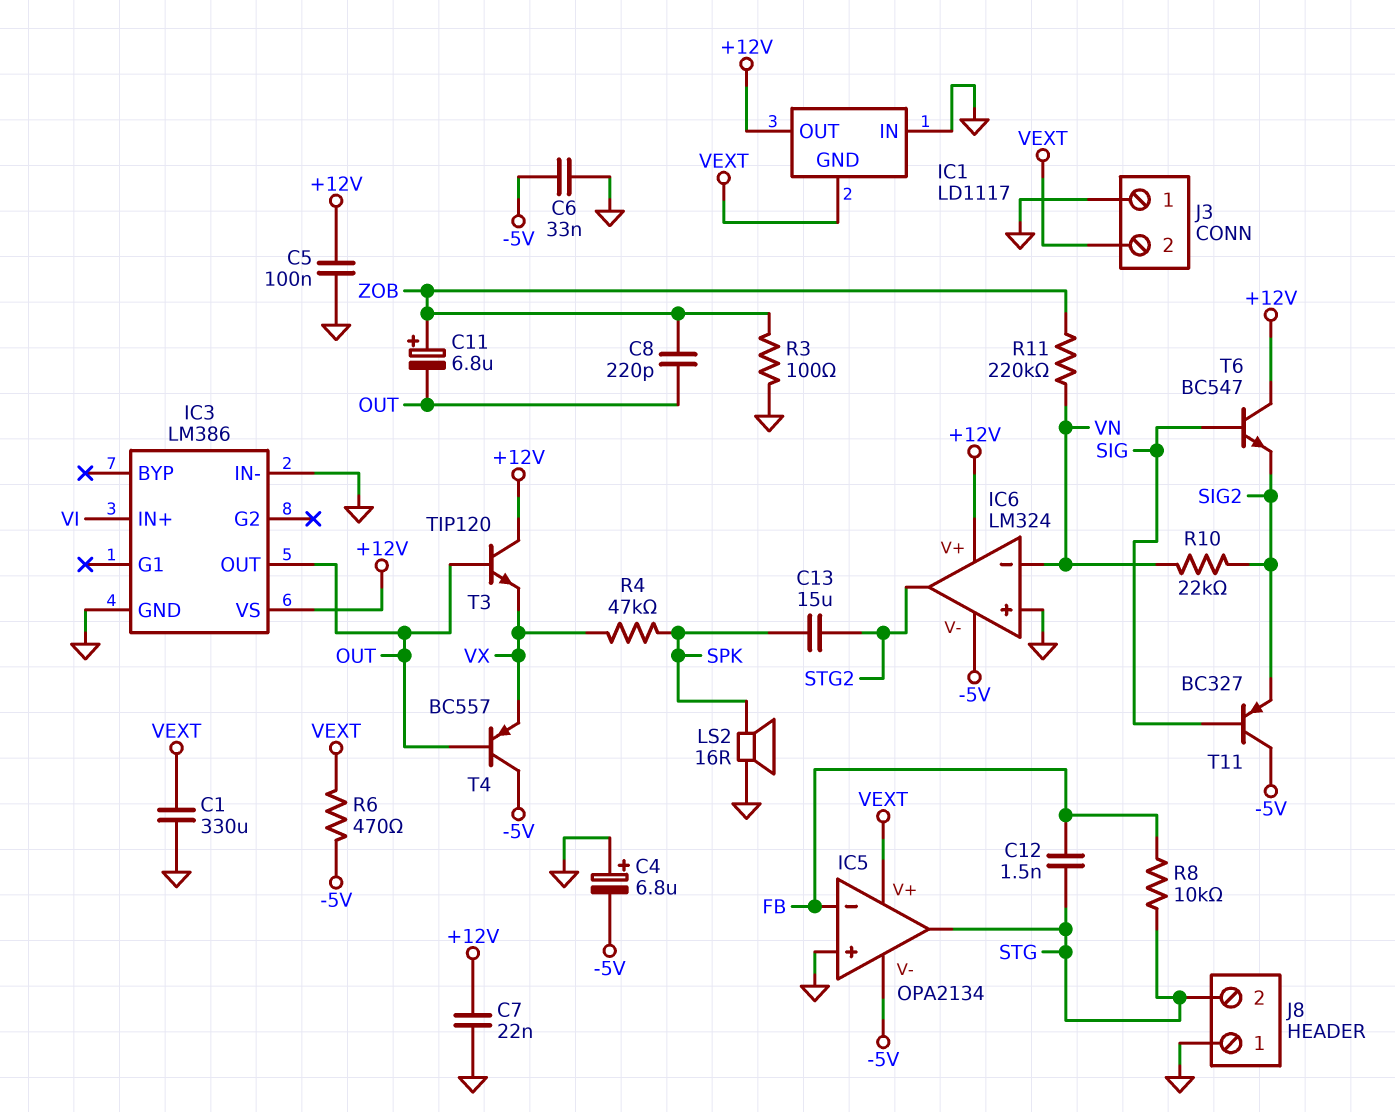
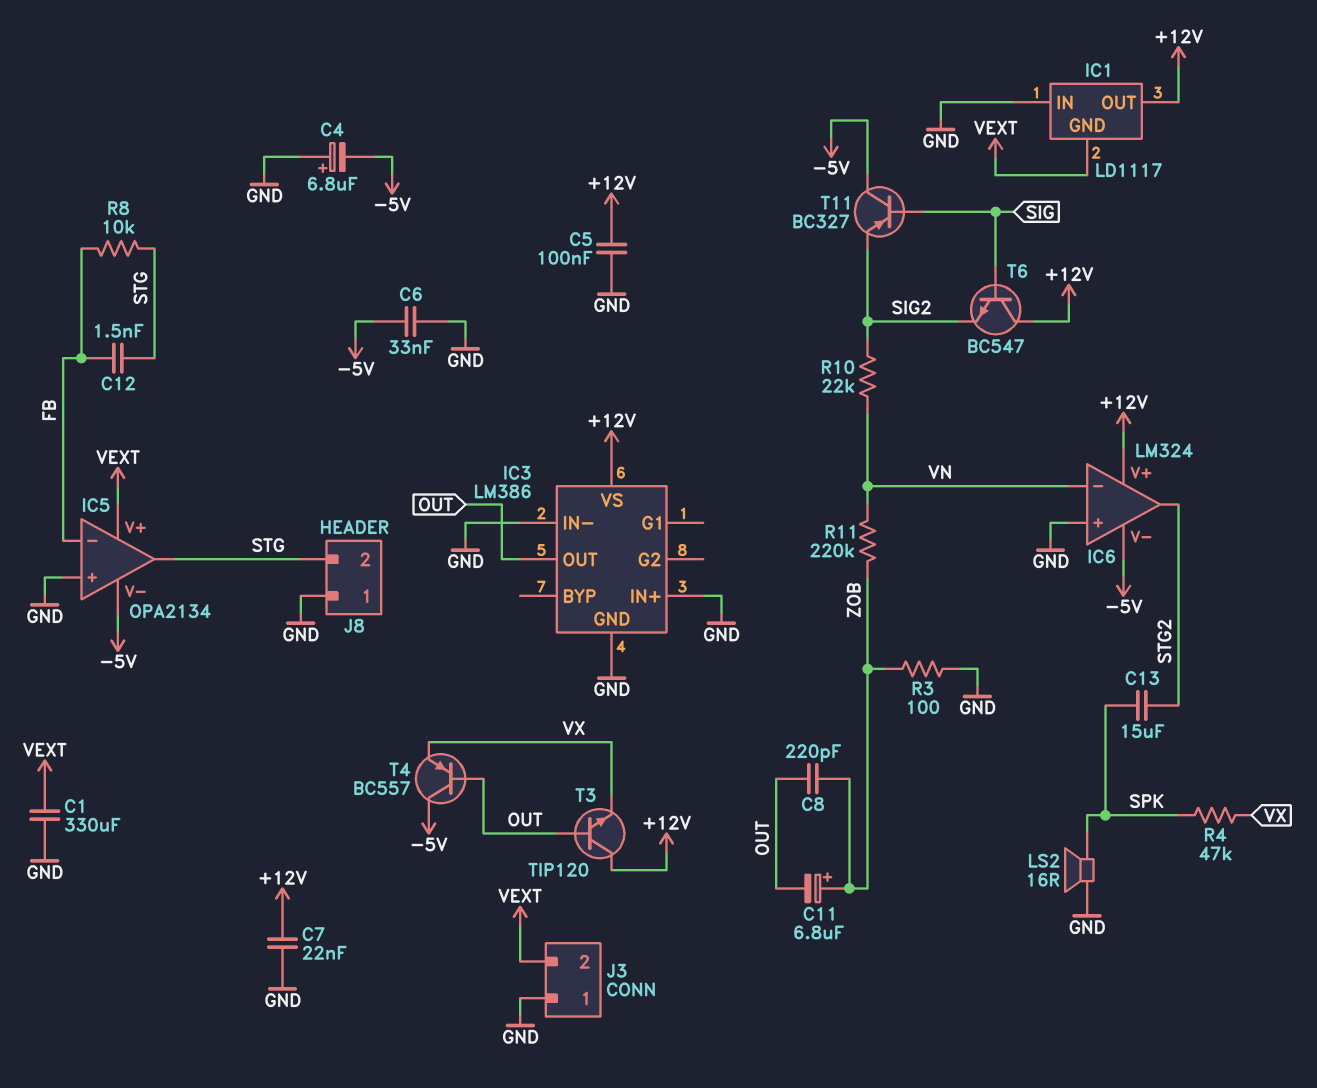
IC3 pin IN+: VI -> GND
R6: 470 (-5V, VEXT) -> none

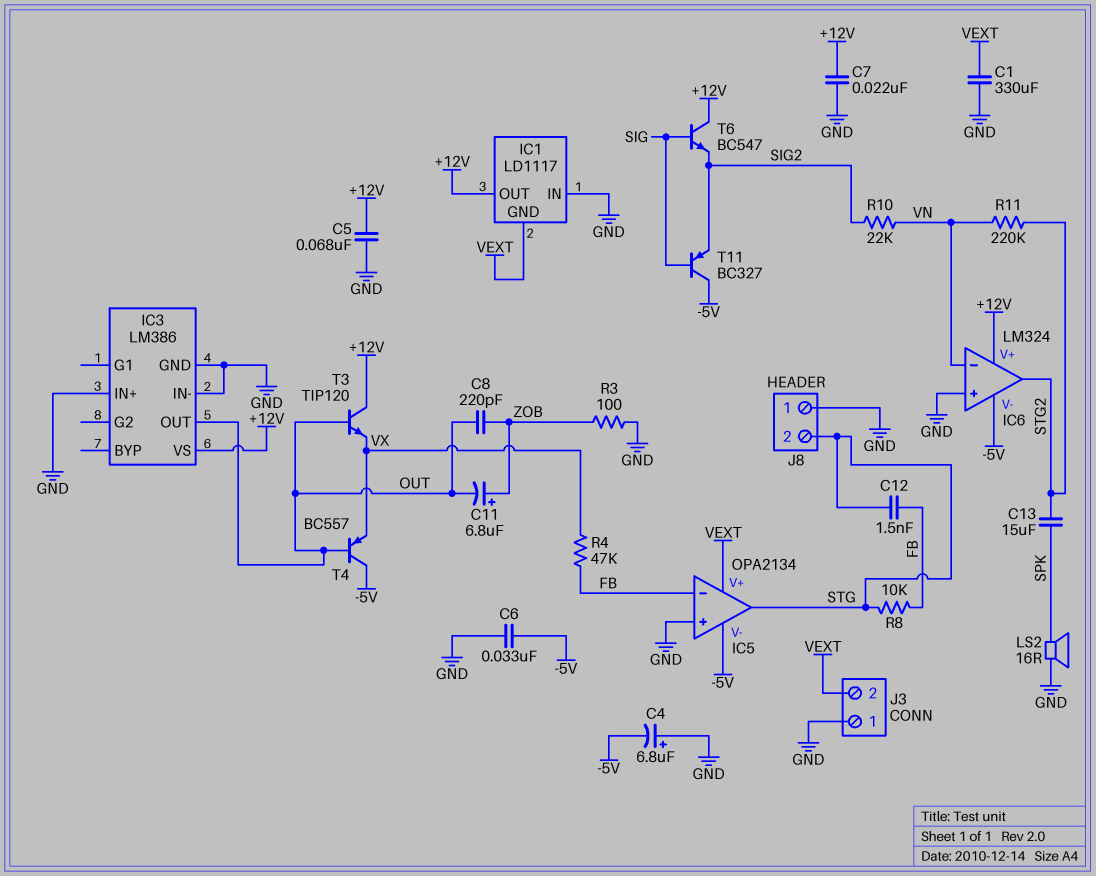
C5: 100nF (+12V, GND) -> 68nF (+12V, GND)
R4: 47k (SPK, VX) -> 47k (FB, VX)
R11: 220k (VN, ZOB) -> 220k (STG2, VN)

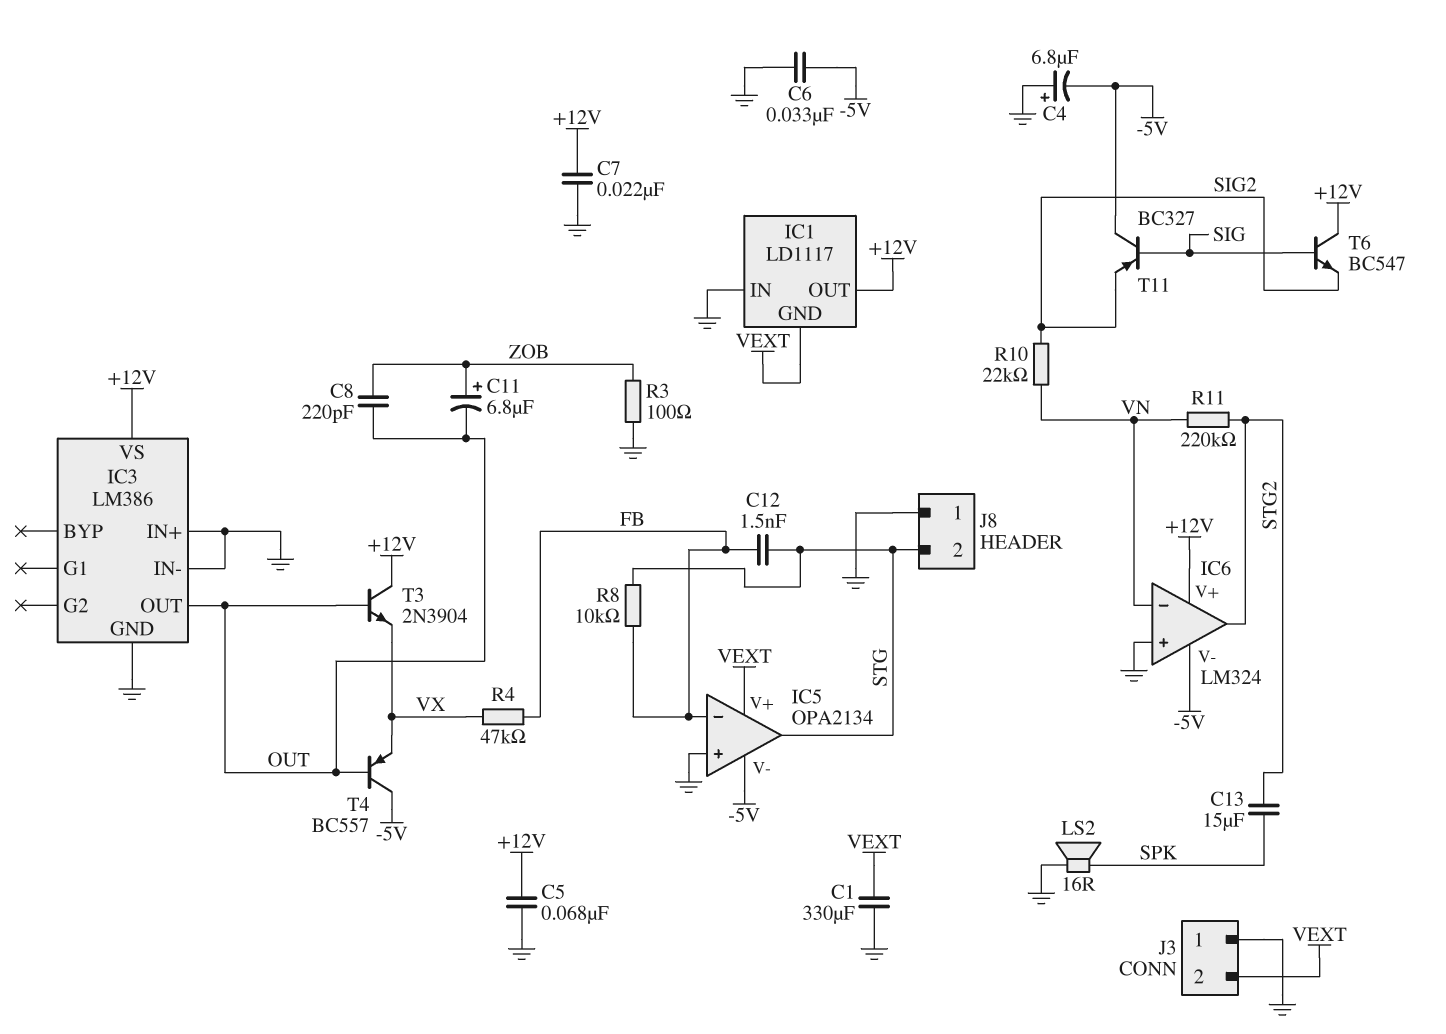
T3: NPN TIP120 (B OUT, C +12V, E VX) -> NPN 2N3904 (B OUT, C +12V, E VX)

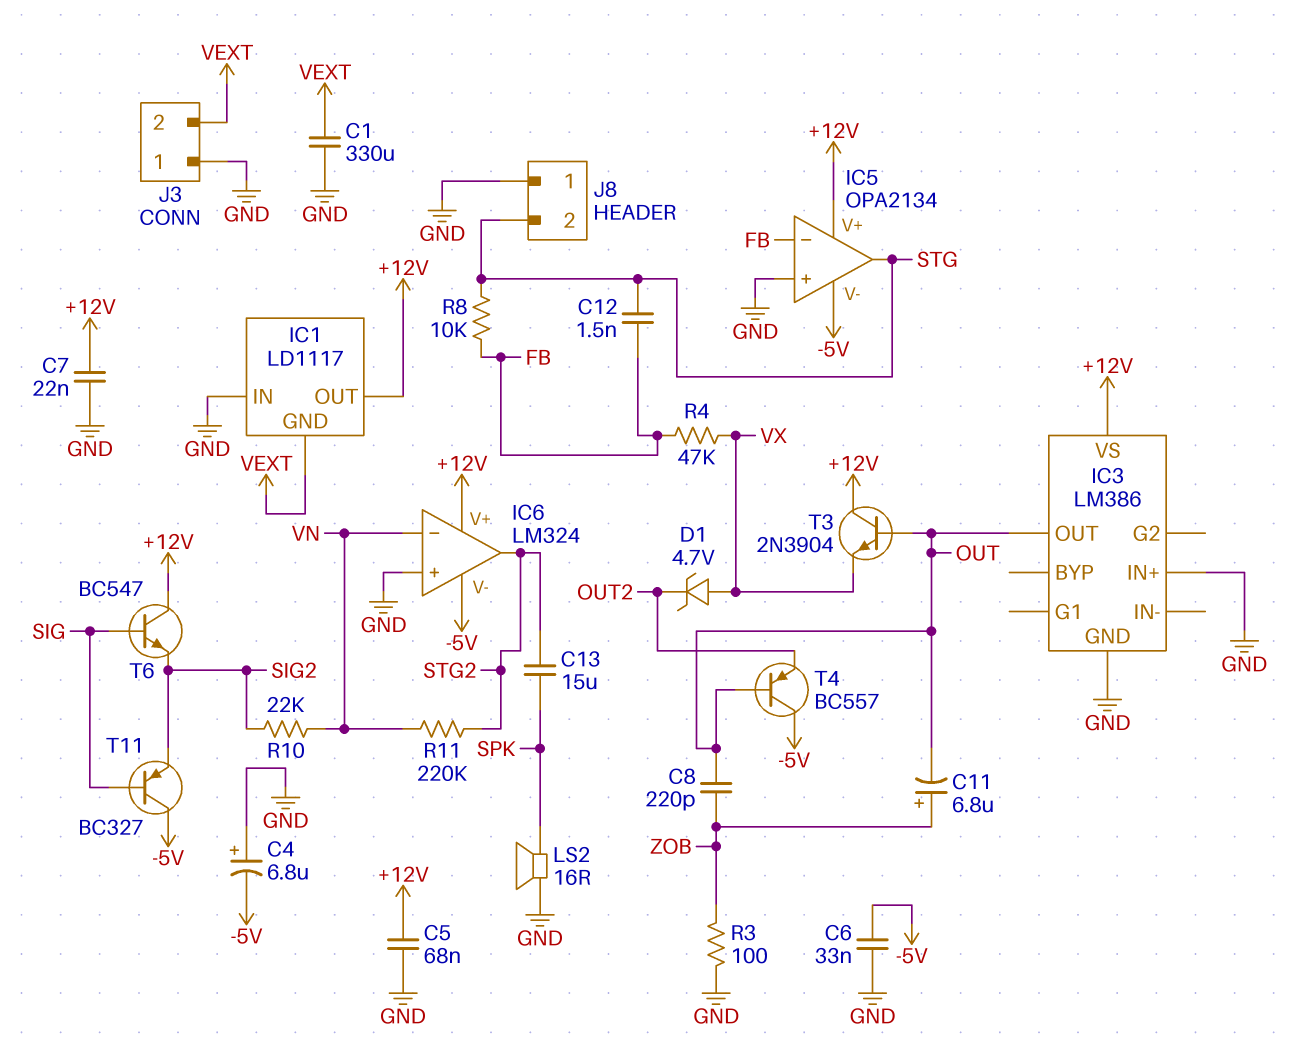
D1: none -> zener 4.7V (A VX, K OUT2)
IC3 pin IN-: GND -> none
IC5 pin V+: VEXT -> +12V
T4: PNP BC557 (B OUT, C -5V, E VX) -> PNP BC557 (B OUT, C -5V, E OUT2)

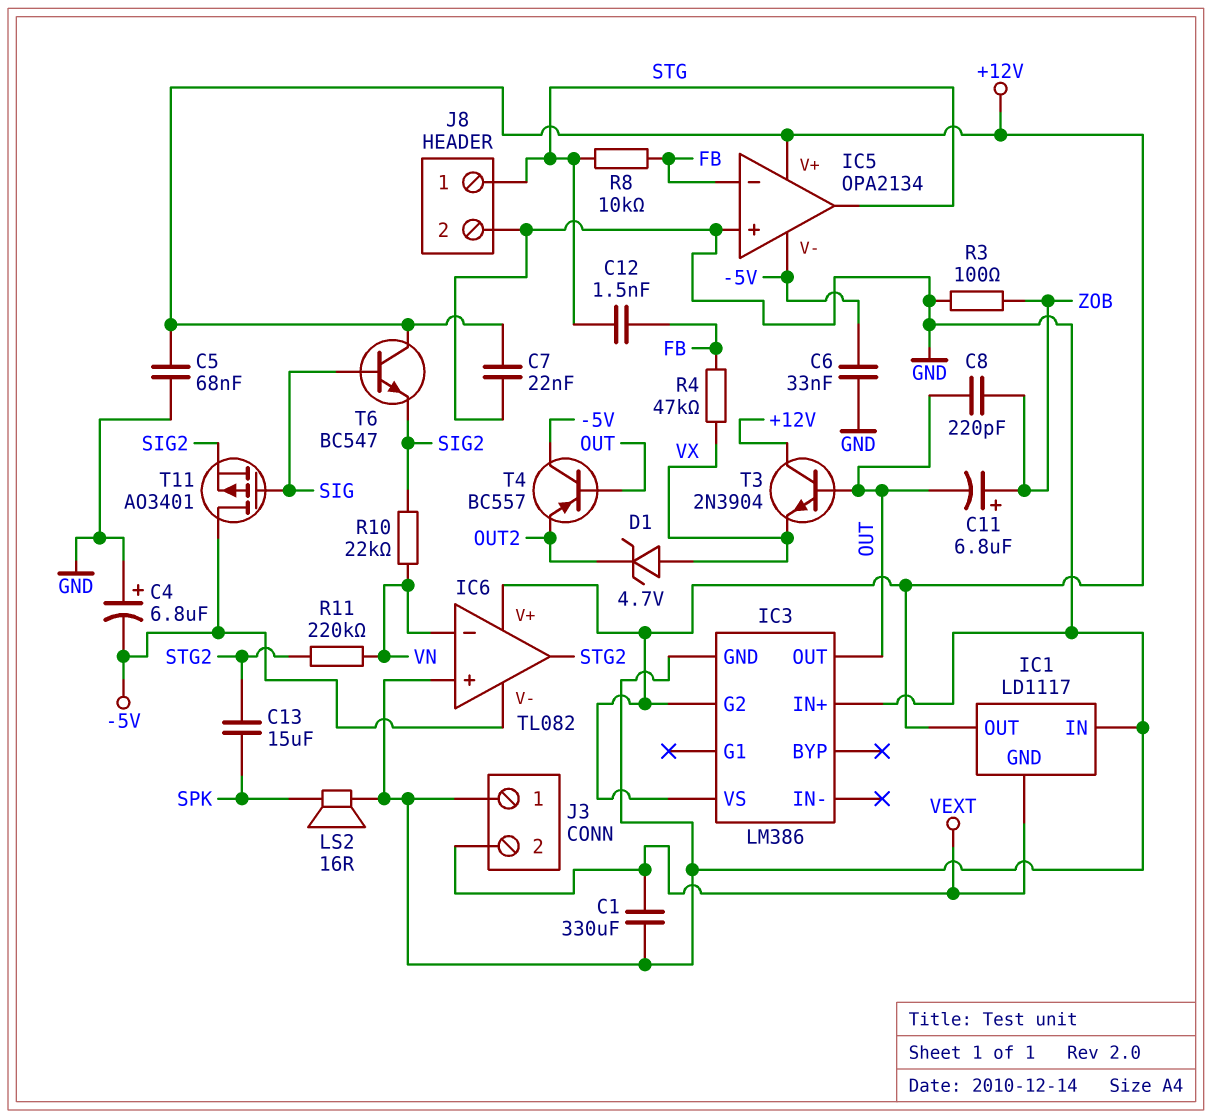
IC3 pin G2: none -> +12V
IC6: LM324 -> TL082
J8 pin 1: GND -> STG
J8 pin 2: STG -> GND
T11: PNP BC327 (B SIG, C -5V, E SIG2) -> PMOS AO3401 (G SIG, D -5V, S SIG2)

